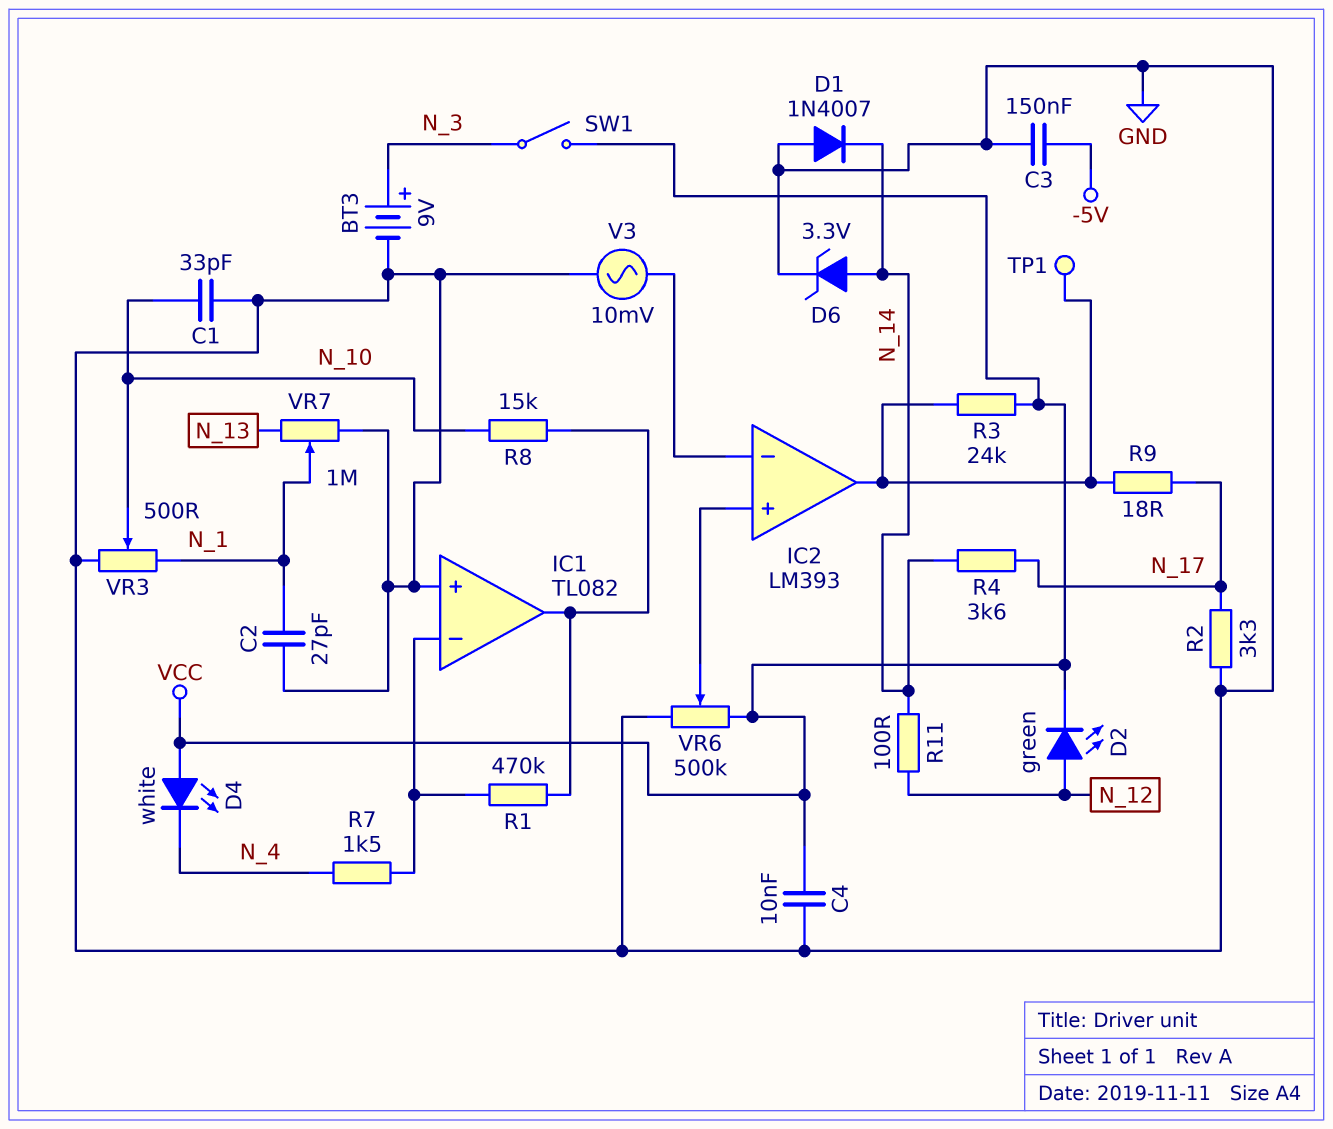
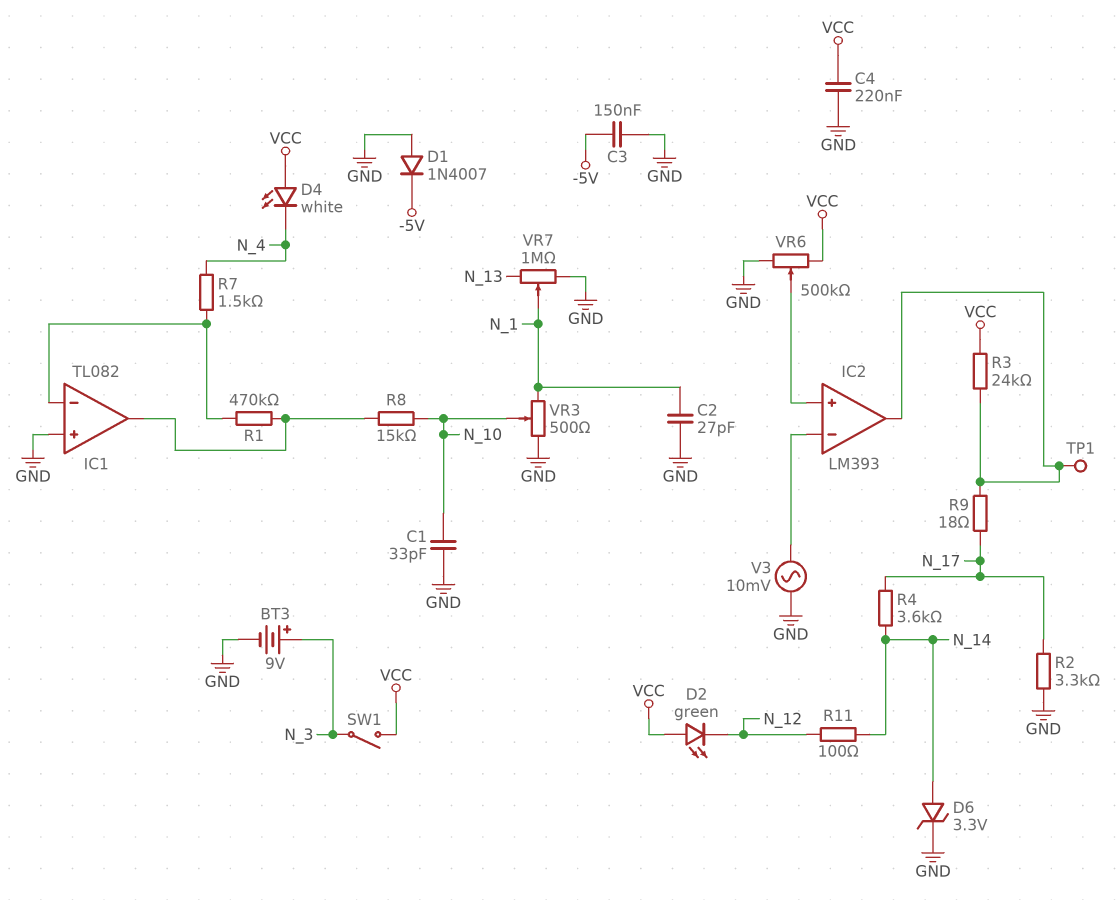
C4: 10nF (GND, VCC) -> 220nF (GND, VCC)
D1: diode 1N4007 (A GND, K N_14) -> diode 1N4007 (A GND, K -5V)
D2: LED green (A N_12, K VCC) -> LED green (A VCC, K N_12)

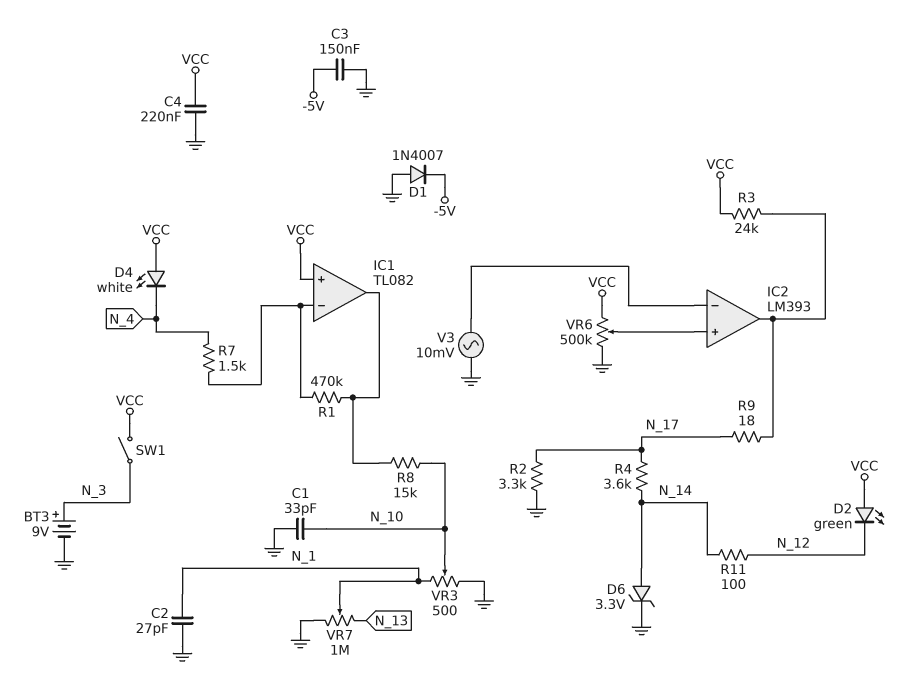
IC1 pin in+: GND -> VCC
TP1: test point (IC2/out) -> none

